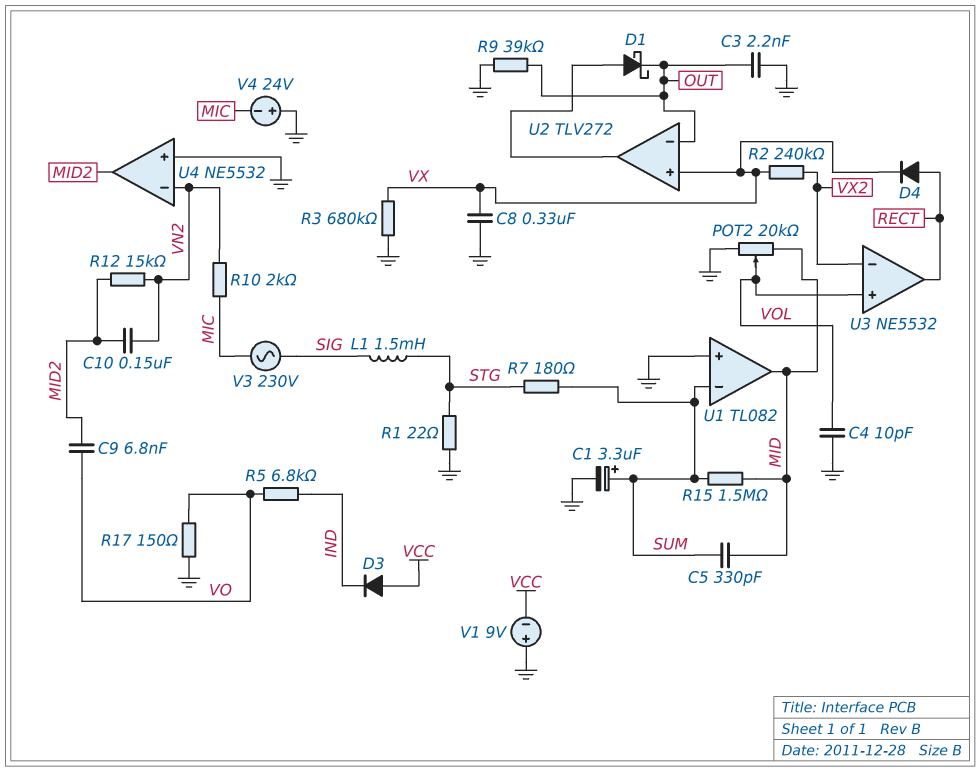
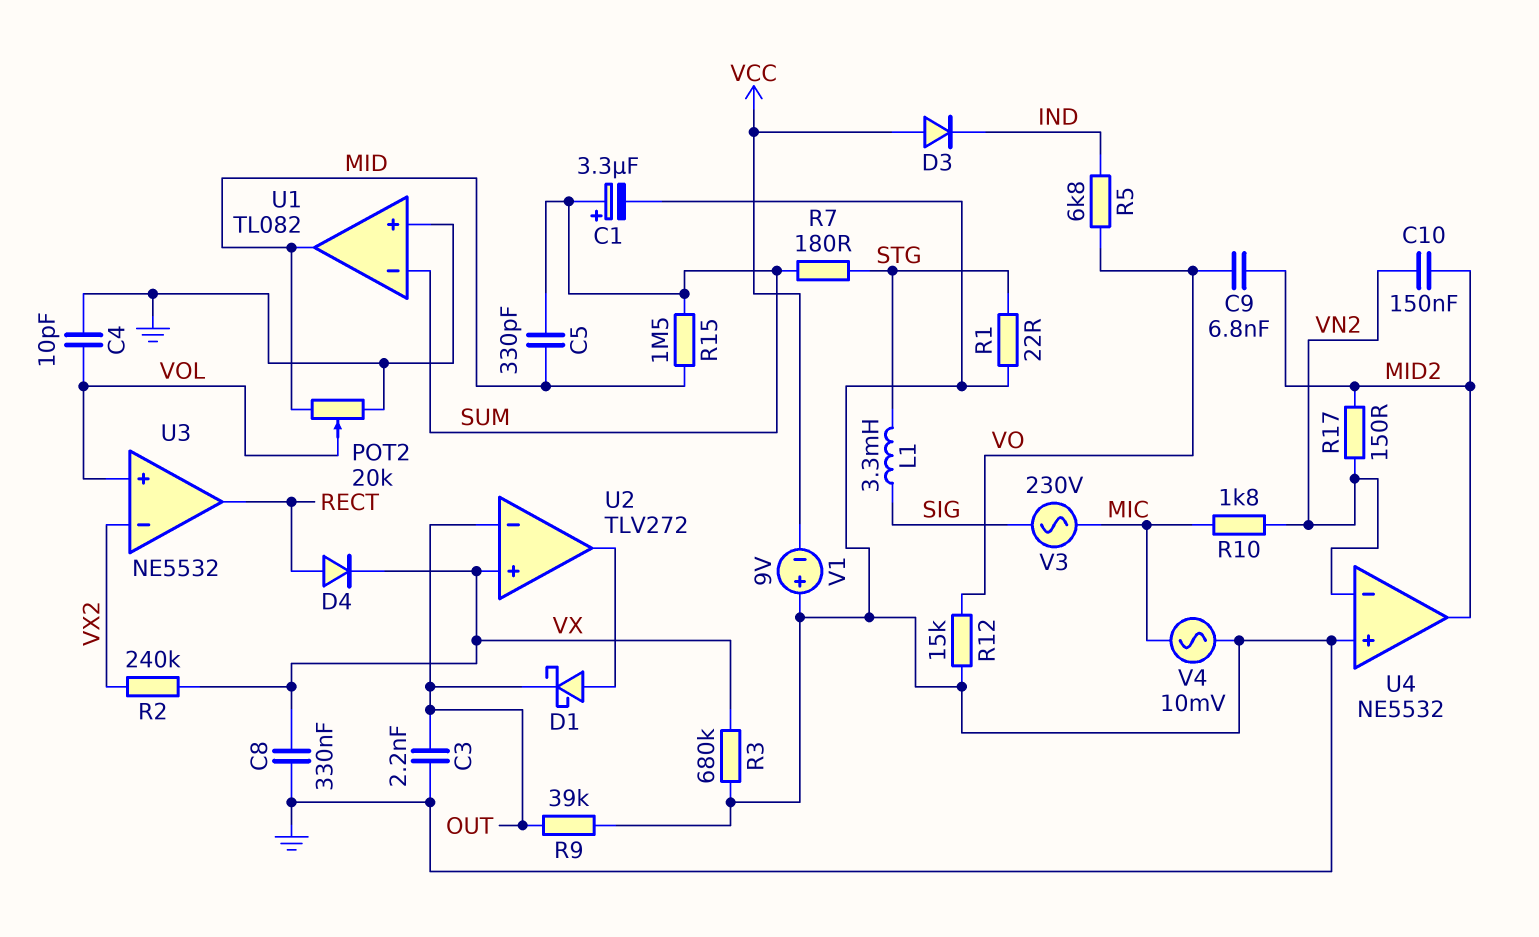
L1: 1.5mH (SIG, STG) -> 3.3mH (SIG, STG)
R10: 2k (MIC, VN2) -> 1.8k (MIC, VN2)
R12: 15k (MID2, VN2) -> 15k (GND, VO)
R17: 150 (GND, VO) -> 150 (MID2, VN2)
V4: 24V (plus GND, minus MIC) -> AC 10mV (GND, MIC)

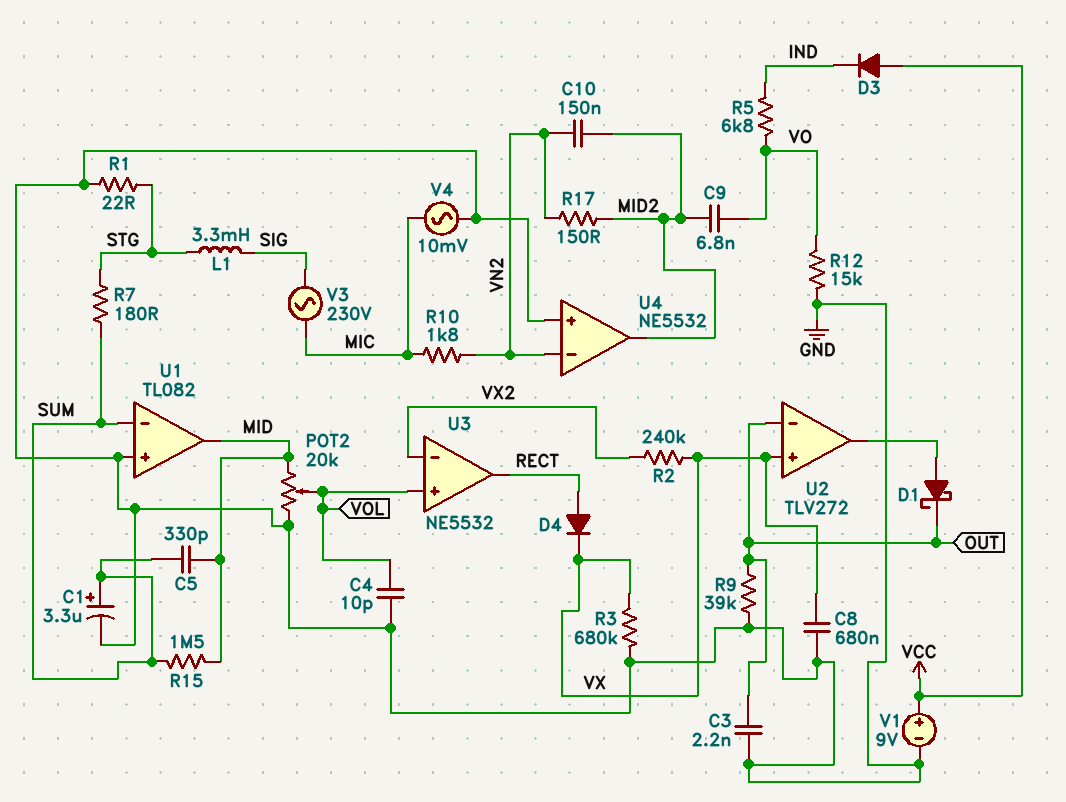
C8: 330nF (GND, VX) -> 680nF (GND, VX)
V1: 9V (plus GND, minus VCC) -> 9V (plus VCC, minus GND)

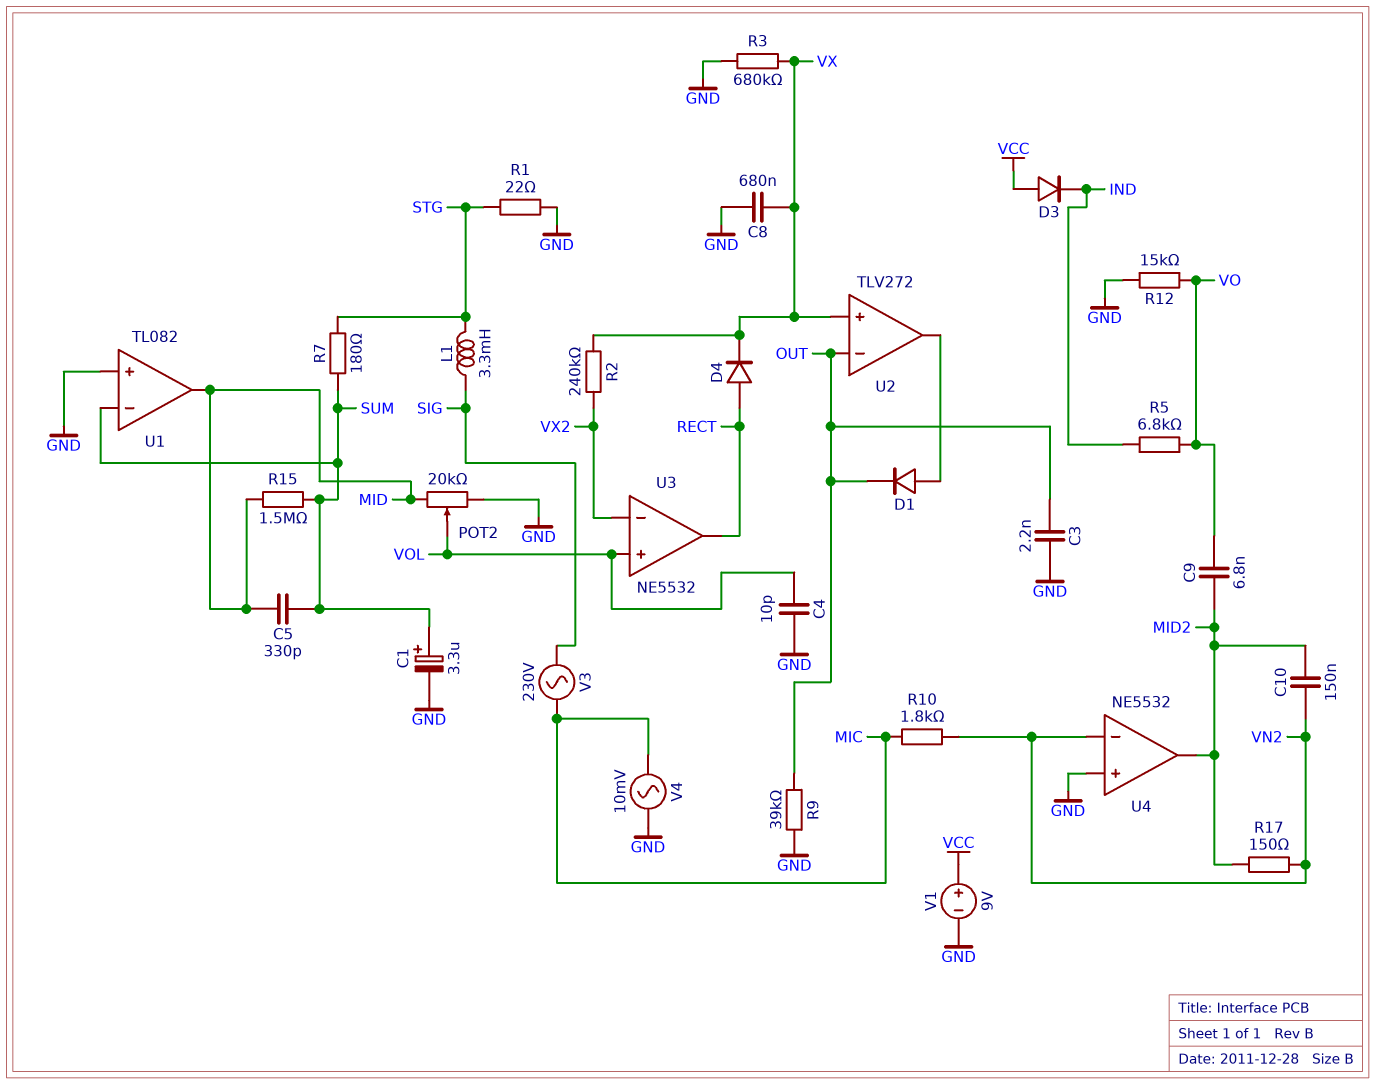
D1: schottky (A U2/out, K OUT) -> diode (A U2/out, K OUT)

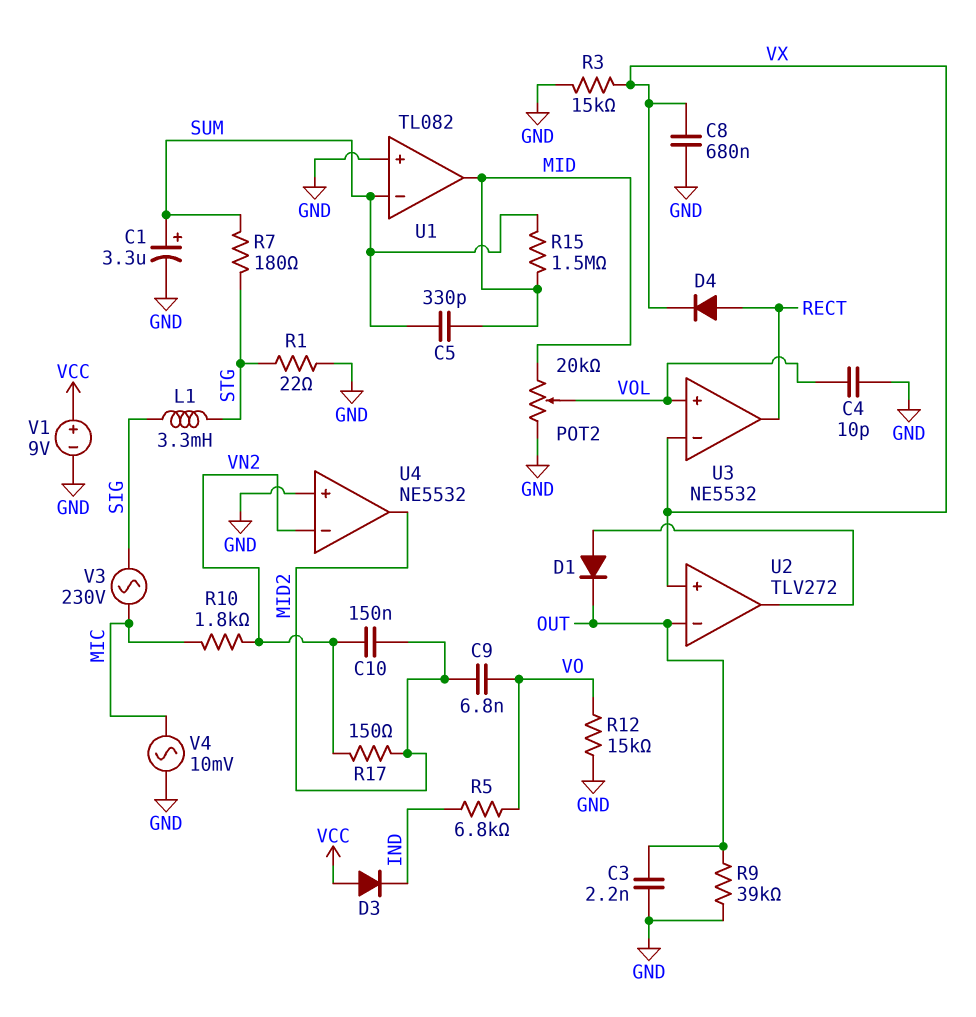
R2: 240k (VX, VX2) -> none
R3: 680k (GND, VX) -> 15k (GND, VX)
U3 pin in-: VX2 -> VX

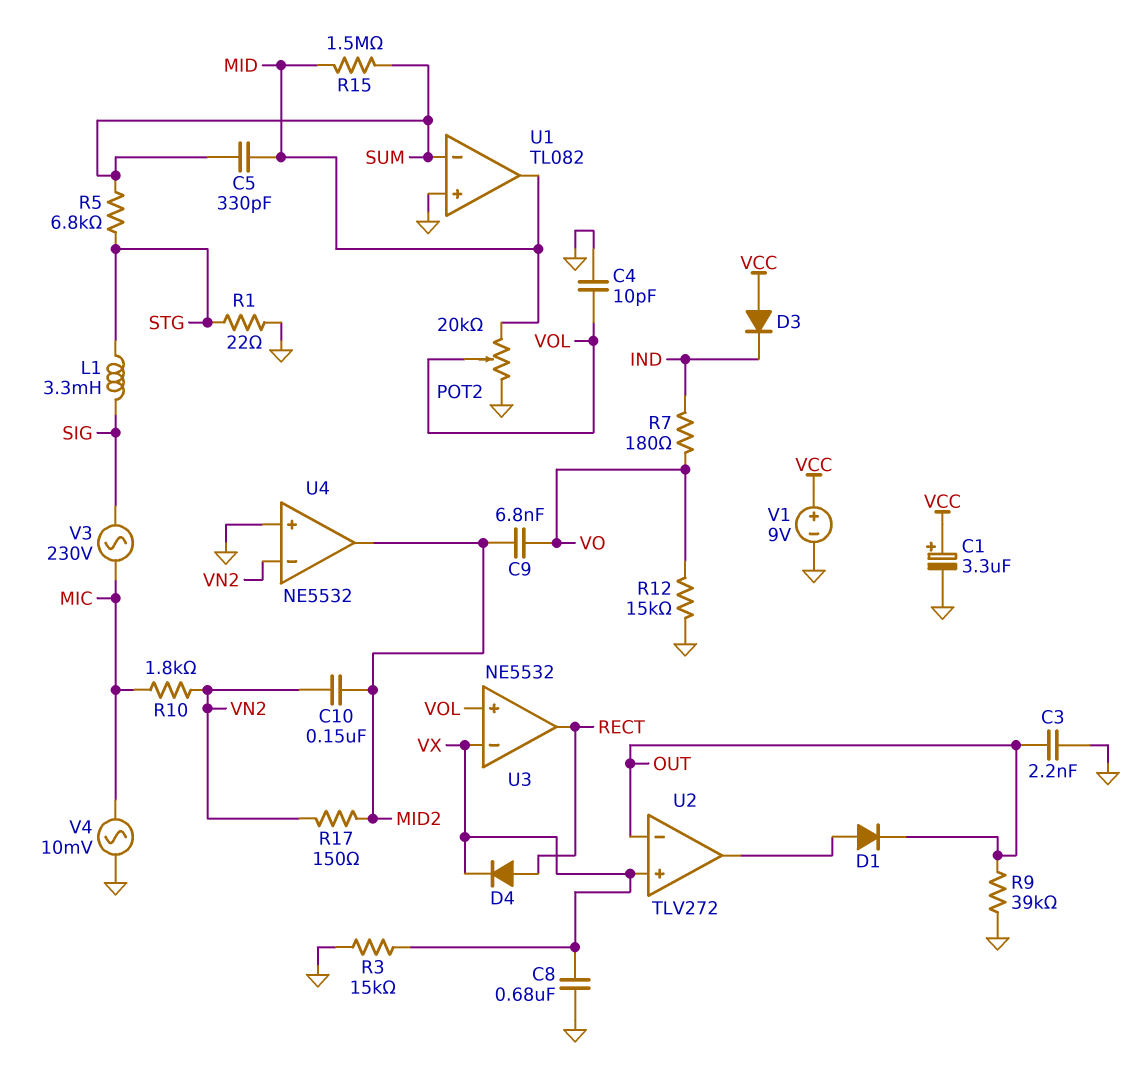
C1: 3.3uF (plus SUM, minus GND) -> 3.3uF (plus VCC, minus GND)
R5: 6.8k (IND, VO) -> 6.8k (STG, SUM)
R7: 180 (STG, SUM) -> 180 (IND, VO)

